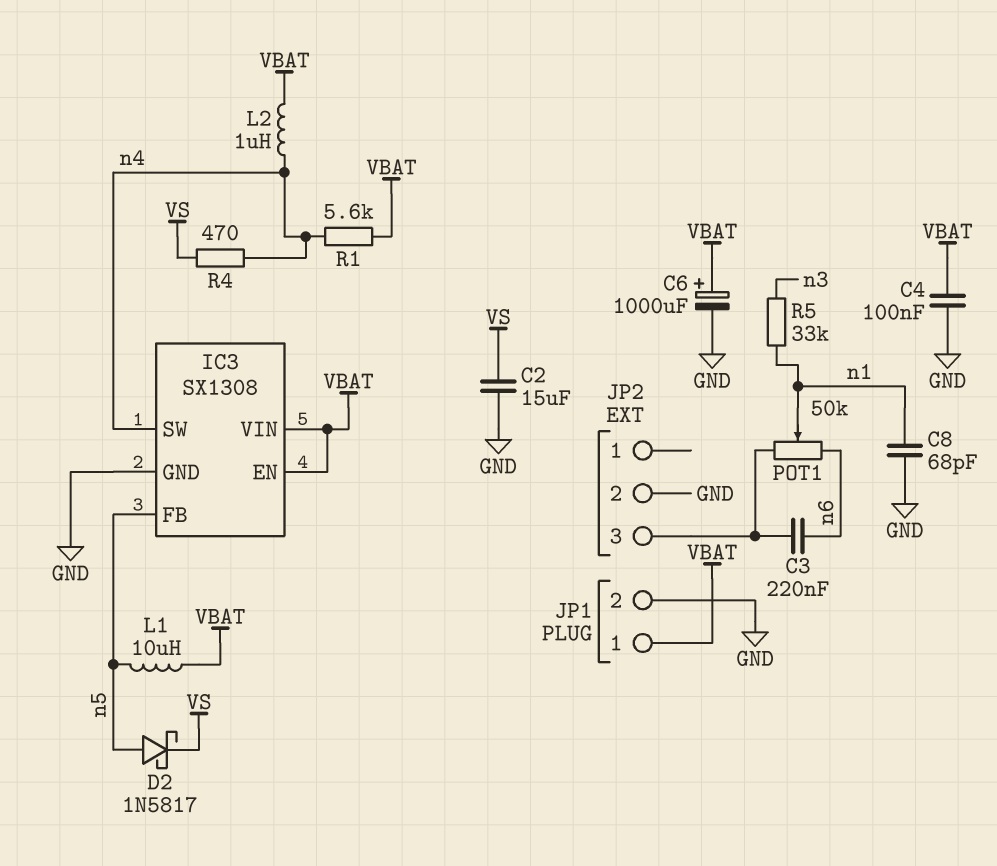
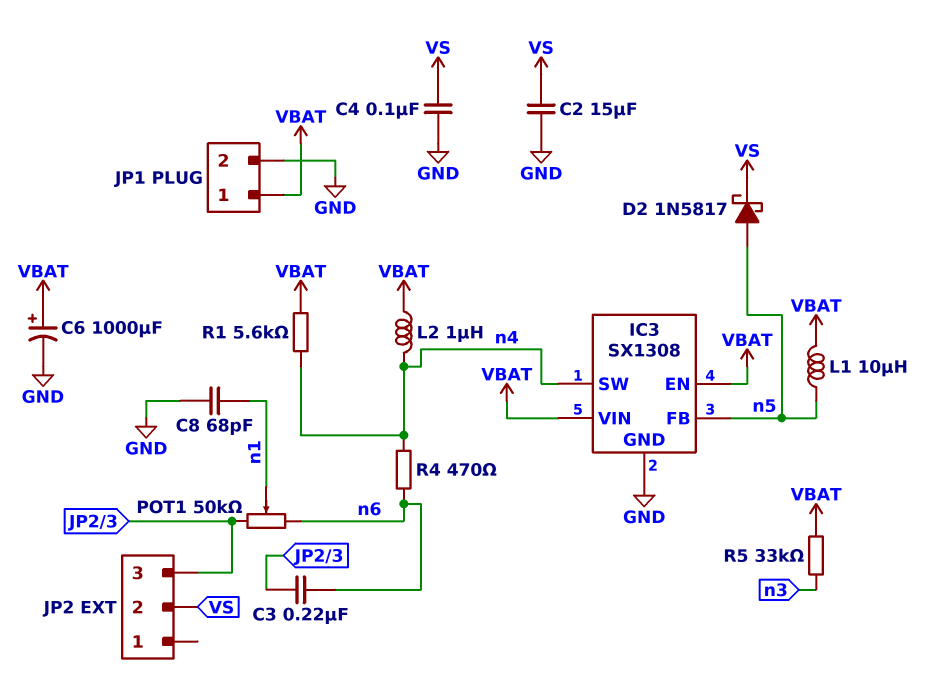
C4: 100nF (GND, VBAT) -> 100nF (GND, VS)
JP2 pin 2: GND -> VS
R4: 470 (VS, n4) -> 470 (n4, n6)
R5: 33k (n1, n3) -> 33k (VBAT, n3)

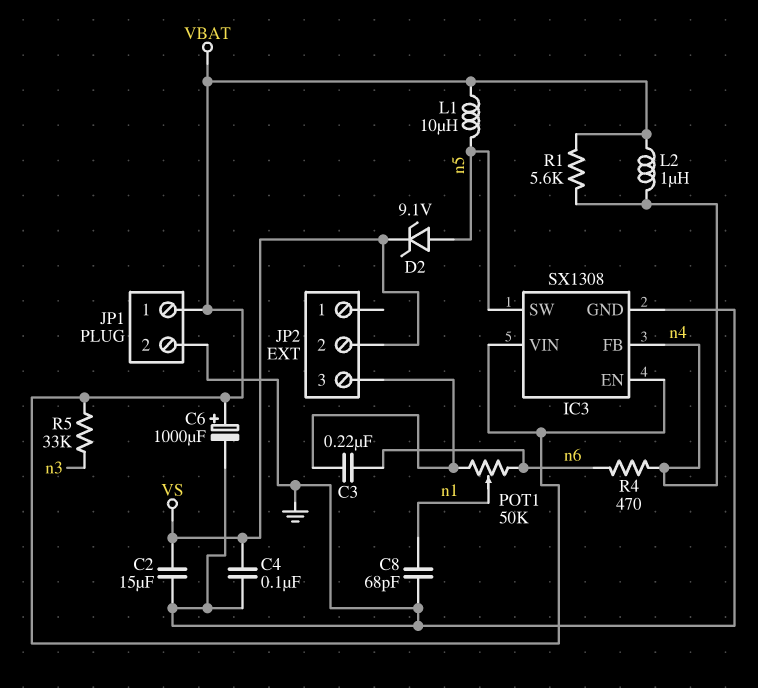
D2: schottky 1N5817 (A n5, K VS) -> zener 9.1V (A n5, K VS)
IC3 pin FB: n5 -> n4
IC3 pin SW: n4 -> n5

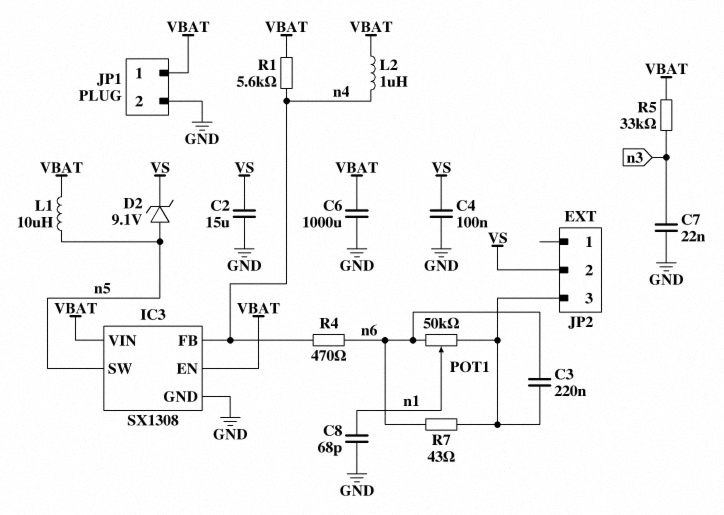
C6: 1000uF (plus VBAT, minus GND) -> 1000uF (GND, VBAT)
C7: none -> 22nF (GND, n3)
R7: none -> 43 (JP2/3, n6)

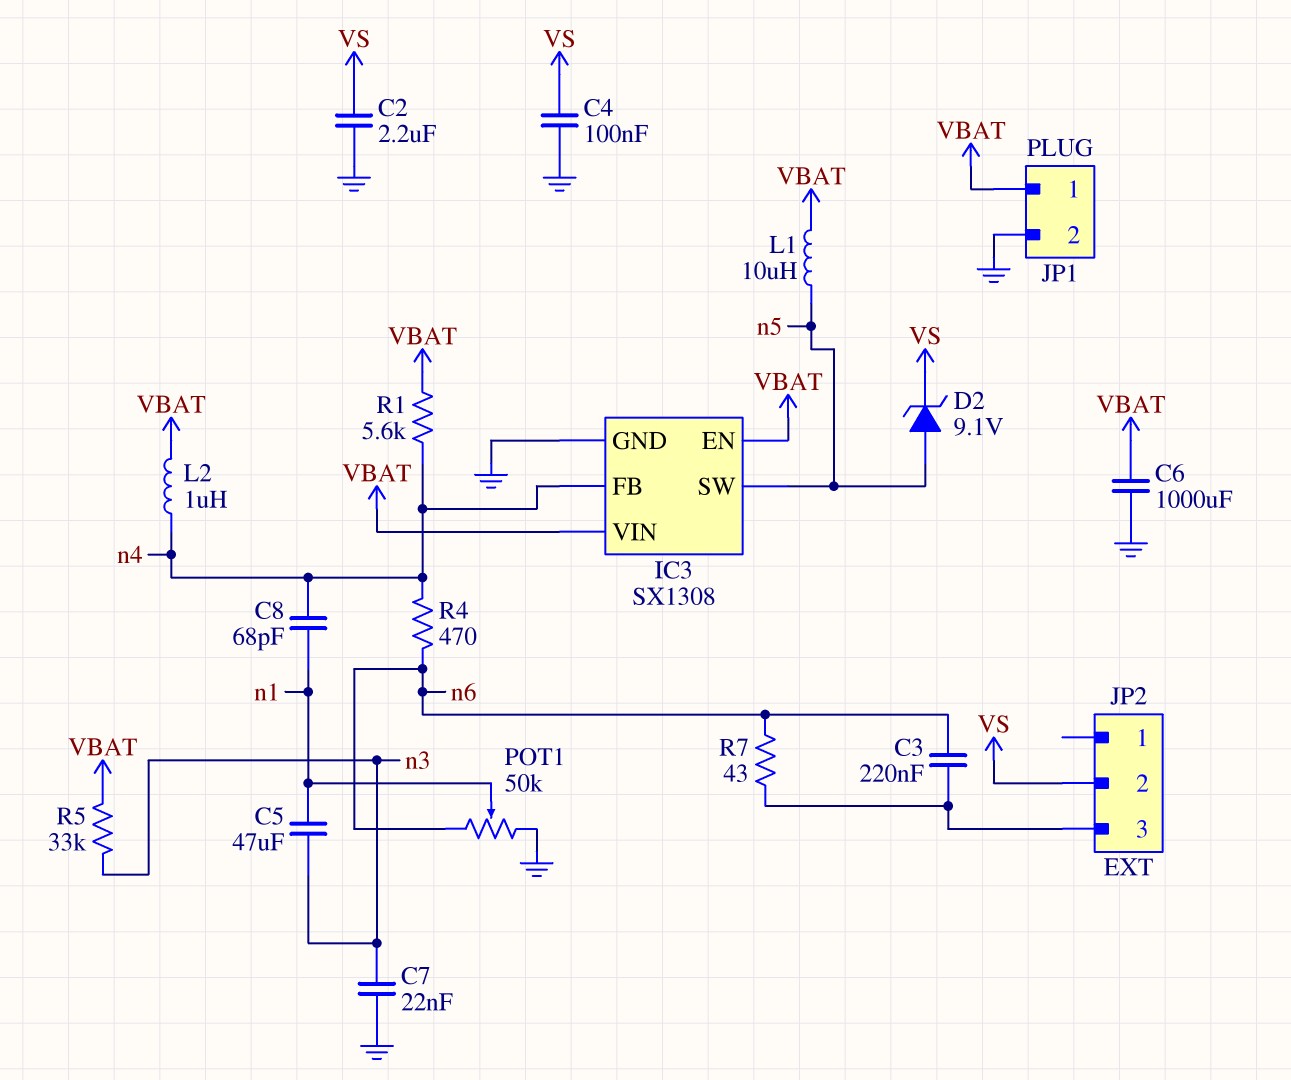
C2: 15uF (GND, VS) -> 2.2uF (GND, VS)
C5: none -> 47uF (n1, n3)
C8: 68pF (GND, n1) -> 68pF (n1, n4)
POT1: 50k (JP2/3, n6, wiper n1) -> 50k (GND, n6, wiper n1)

